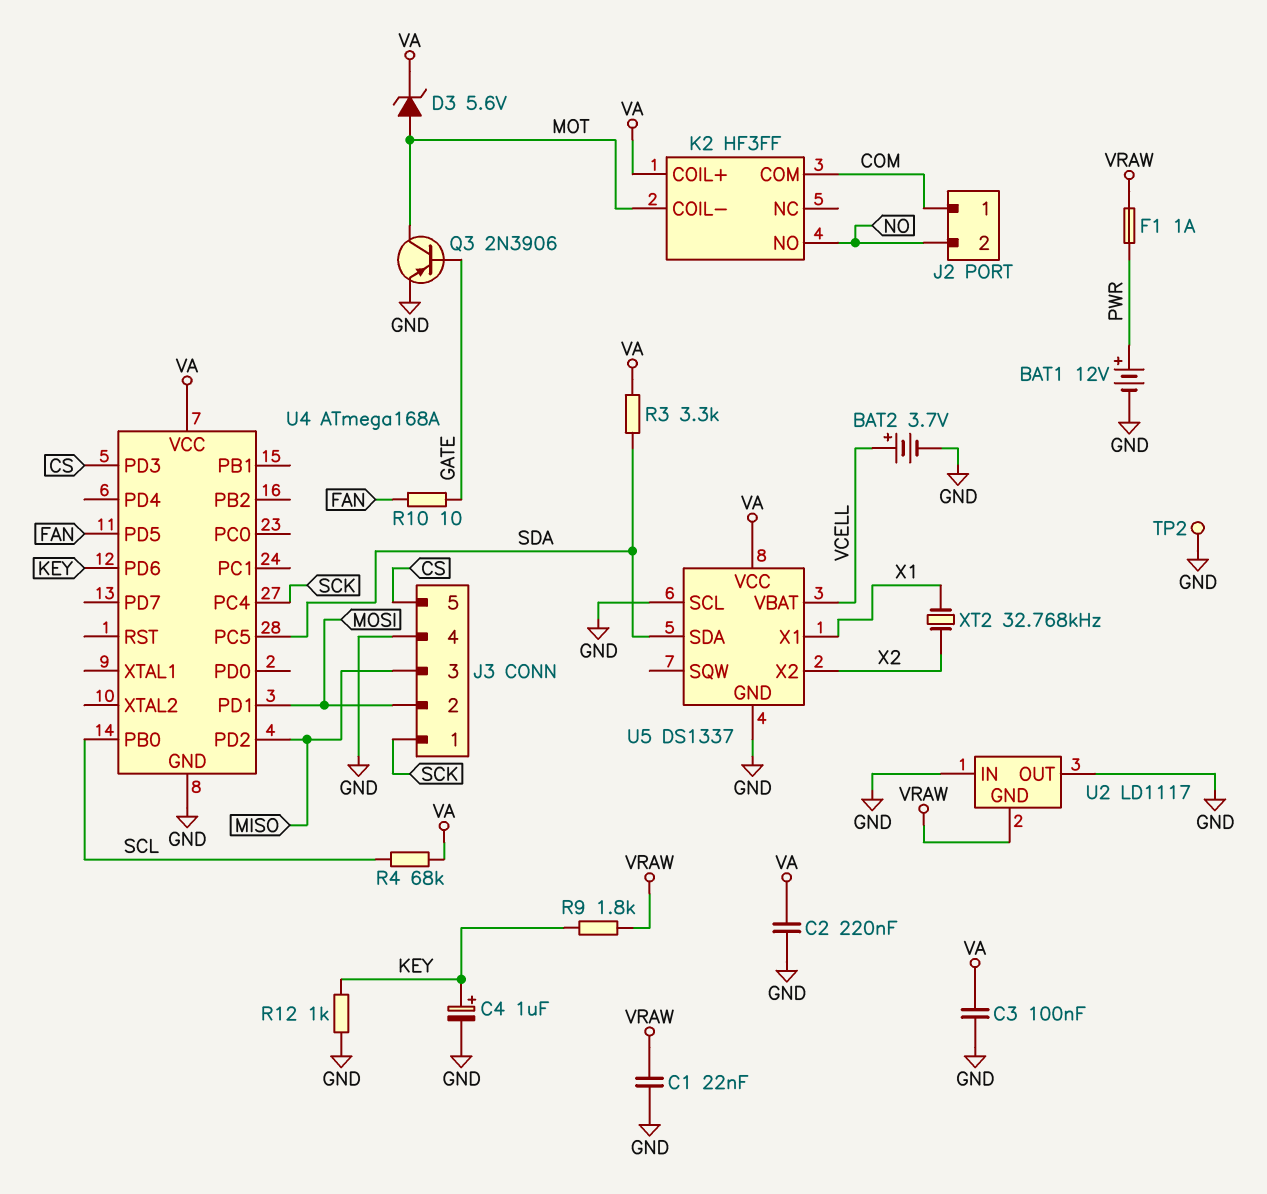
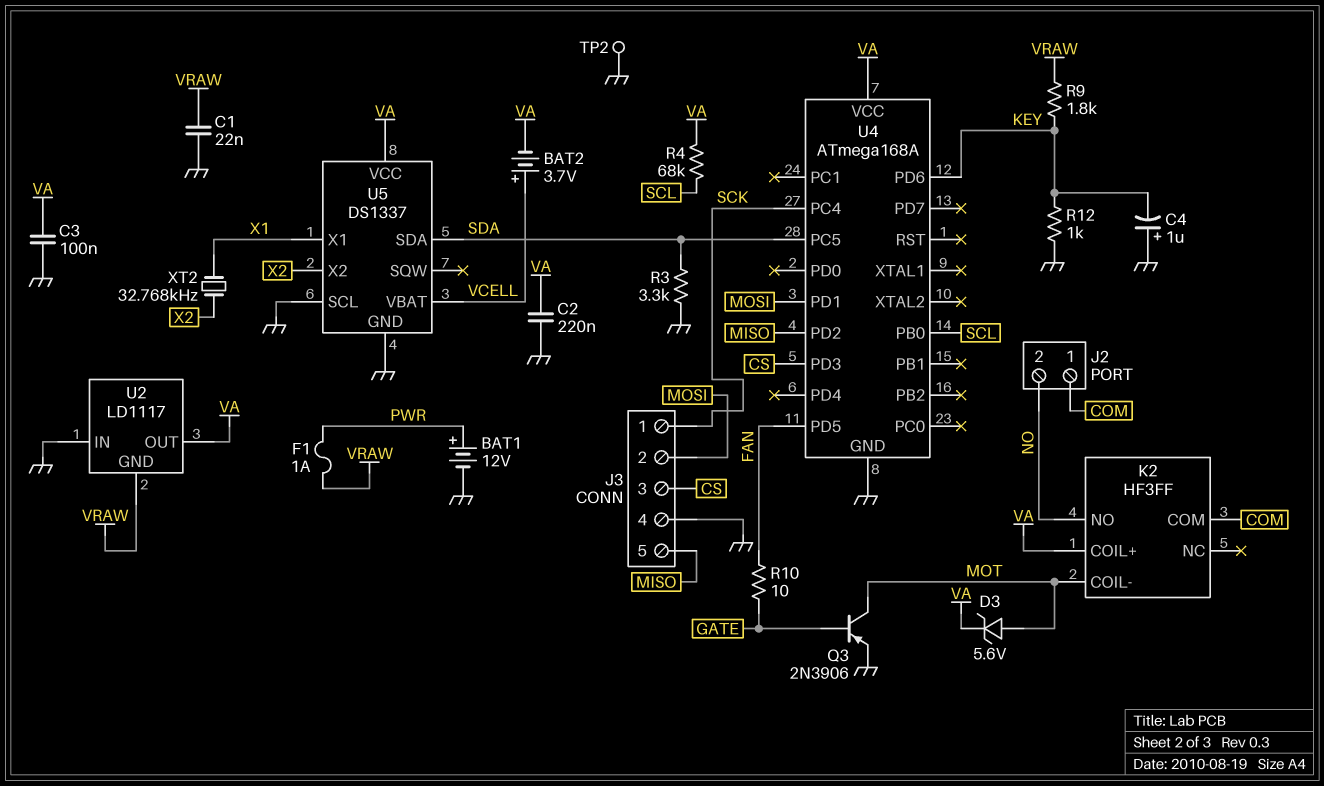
BAT2: 3.7V (plus VCELL, minus GND) -> 3.7V (plus VCELL, minus VA)
C4: 1uF (plus KEY, minus GND) -> 1uF (plus GND, minus KEY)
J3 pin 3: MISO -> CS
J3 pin 5: CS -> MISO
R3: 3.3k (SDA, VA) -> 3.3k (GND, SDA)
U2 pin OUT: GND -> VA

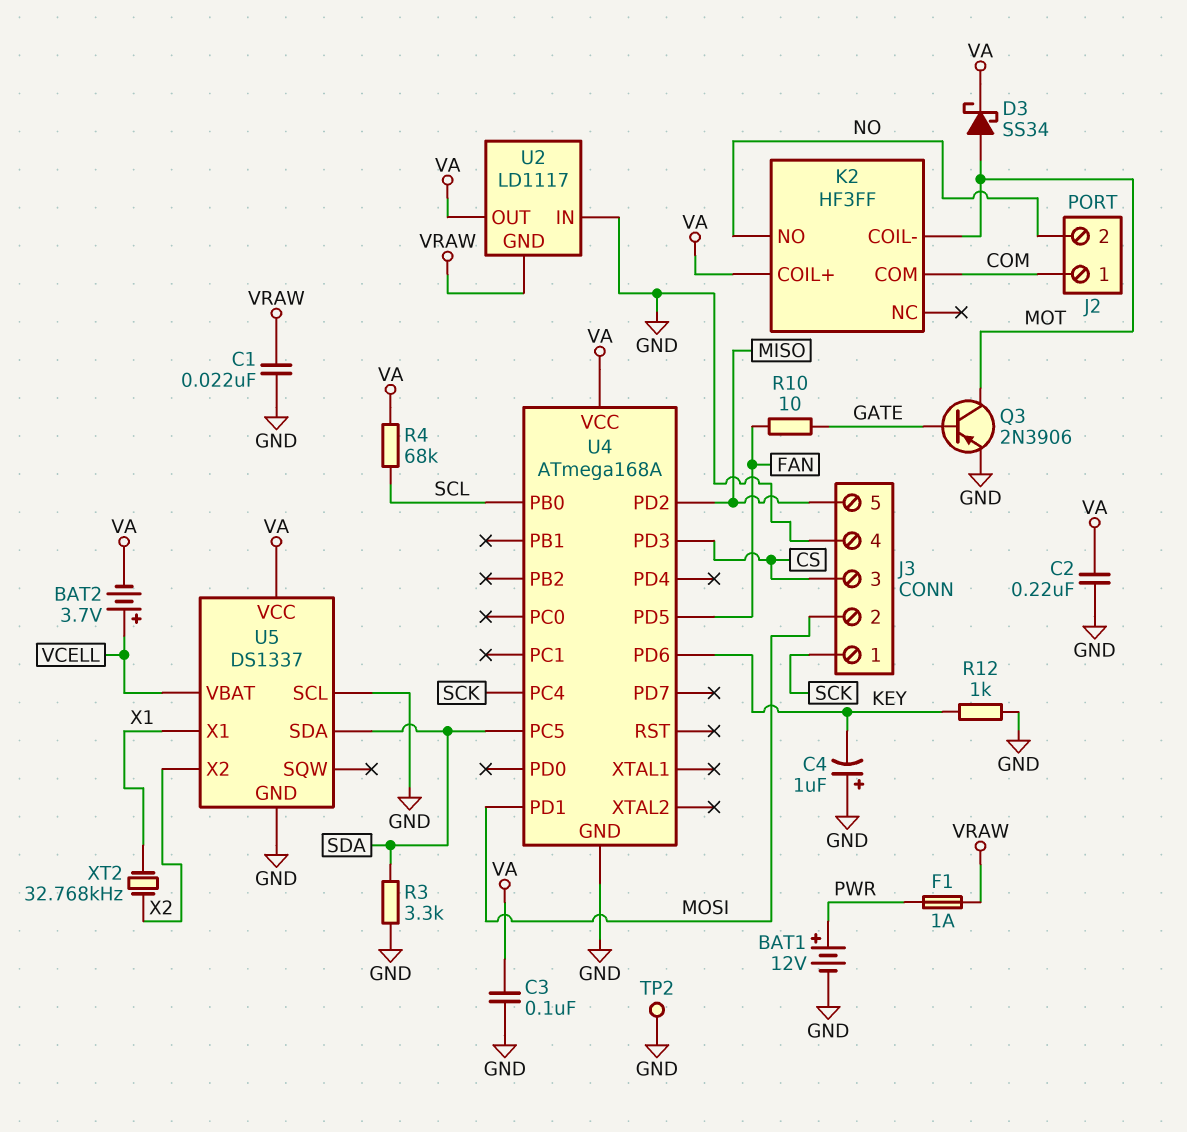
D3: zener 5.6V (A MOT, K VA) -> schottky SS34 (A MOT, K VA)
R9: 1.8k (KEY, VRAW) -> none

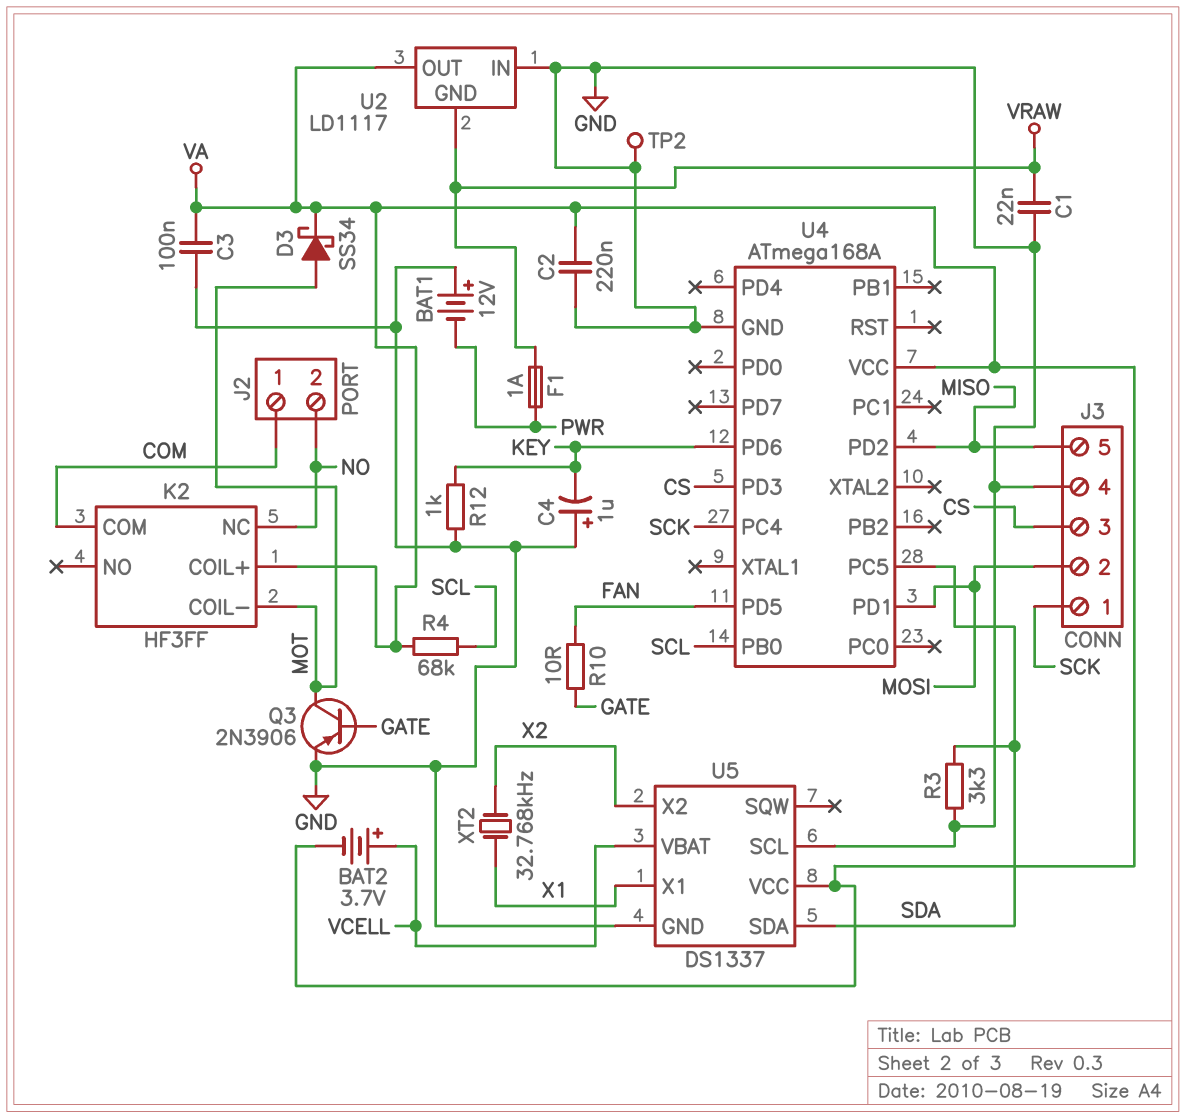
BAT1: 12V (plus PWR, minus GND) -> 12V (plus GND, minus PWR)
K2 pin NC: none -> NO
K2 pin NO: NO -> none

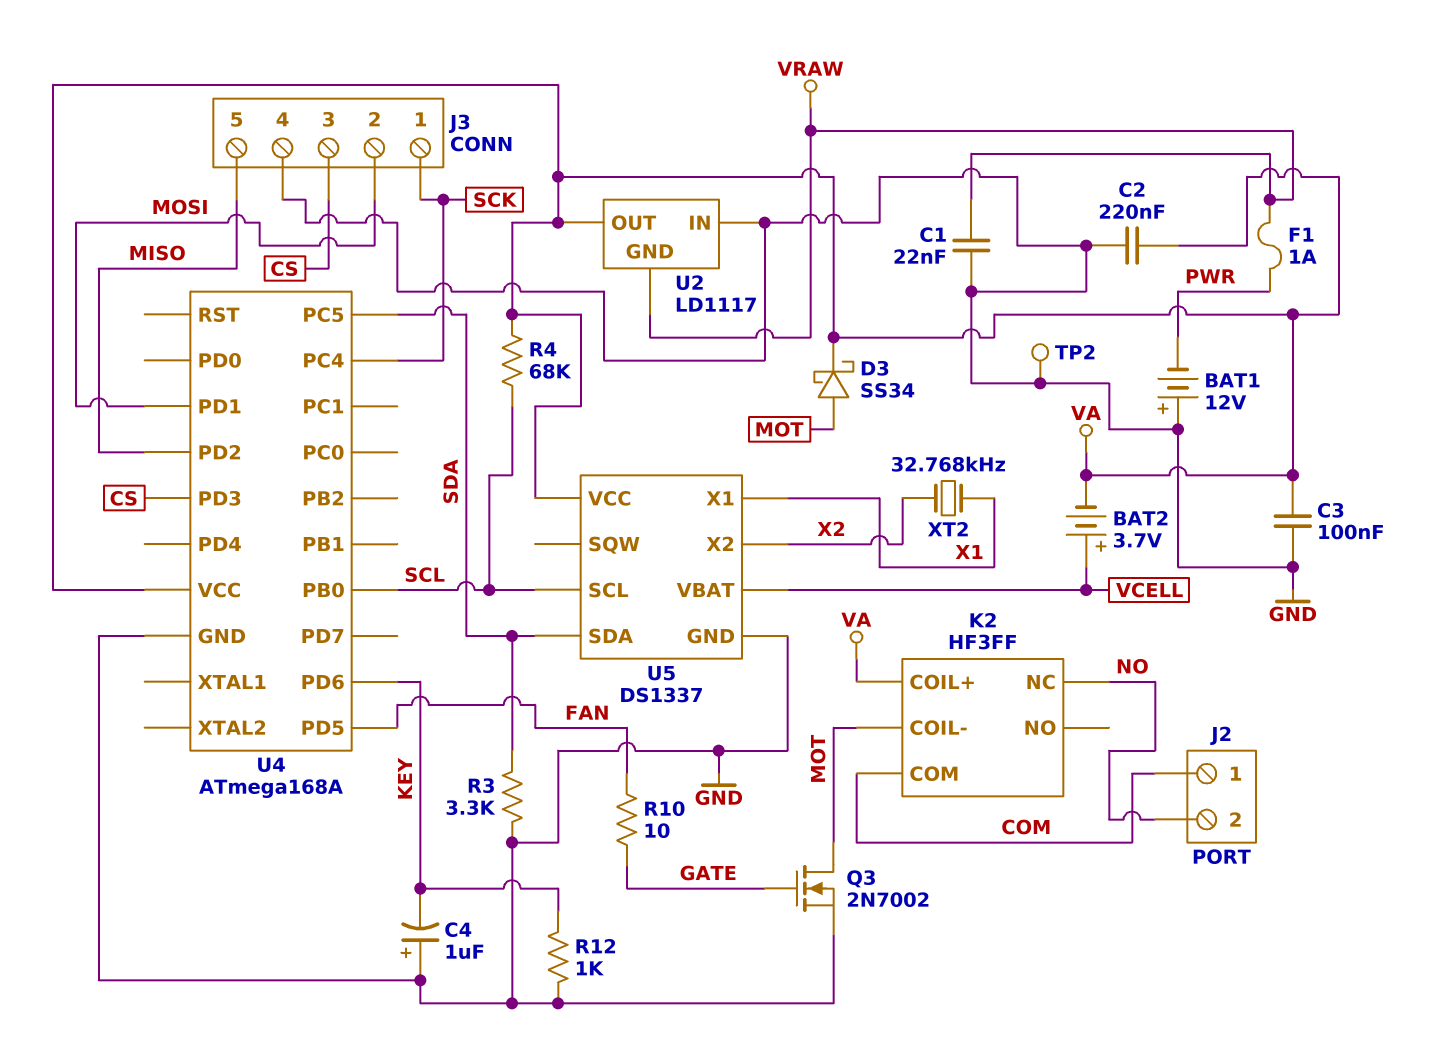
Q3: PNP 2N3906 (B GATE, C MOT, E GND) -> NMOS 2N7002 (G GATE, D MOT, S GND)
U5 pin SCL: GND -> SCL

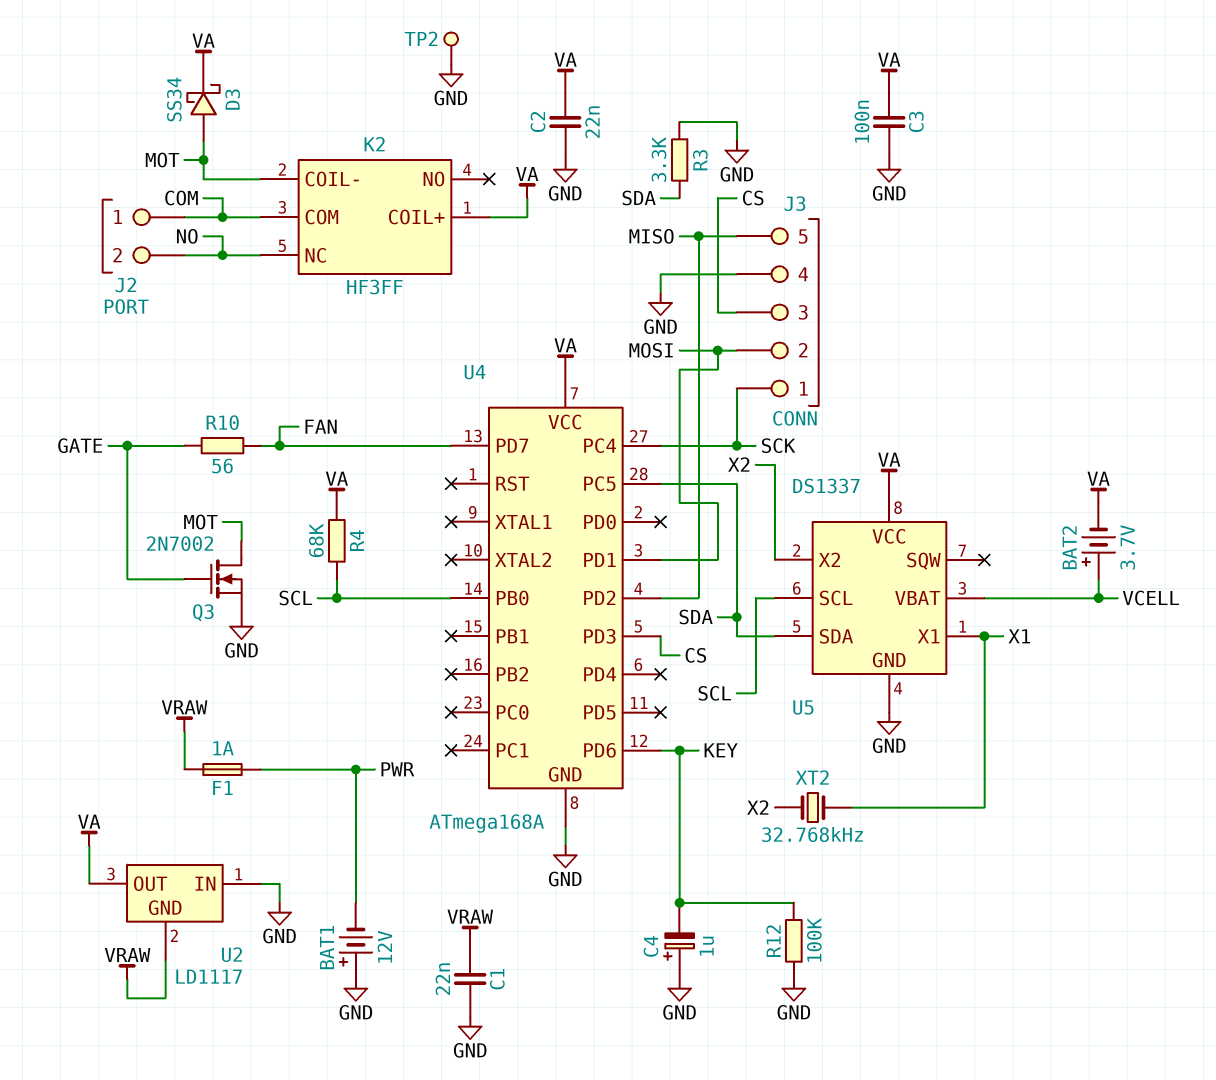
C2: 220nF (GND, VA) -> 22nF (GND, VA)
R10: 10 (FAN, GATE) -> 56 (FAN, GATE)
R12: 1k (GND, KEY) -> 100k (GND, KEY)
U4 pin PD5: FAN -> none
U4 pin PD7: none -> FAN

